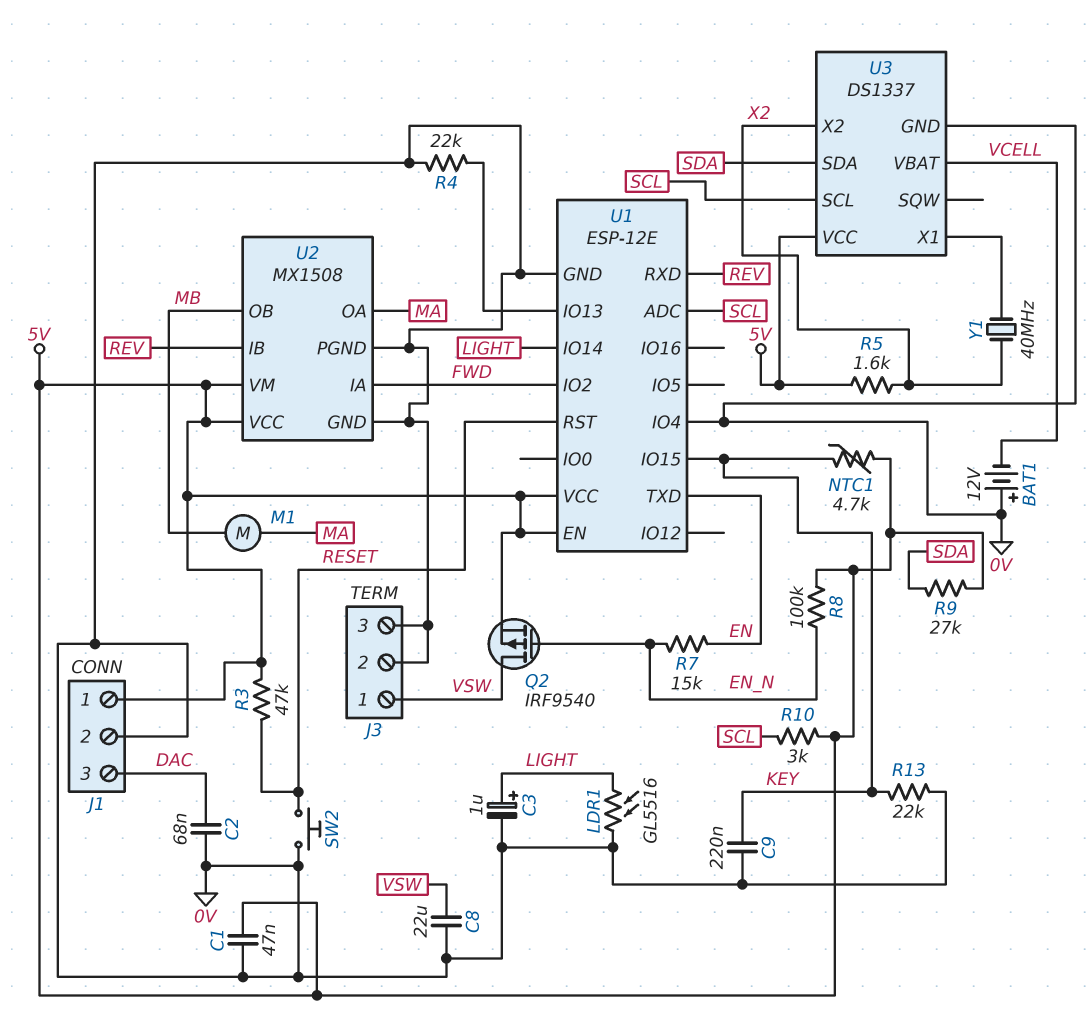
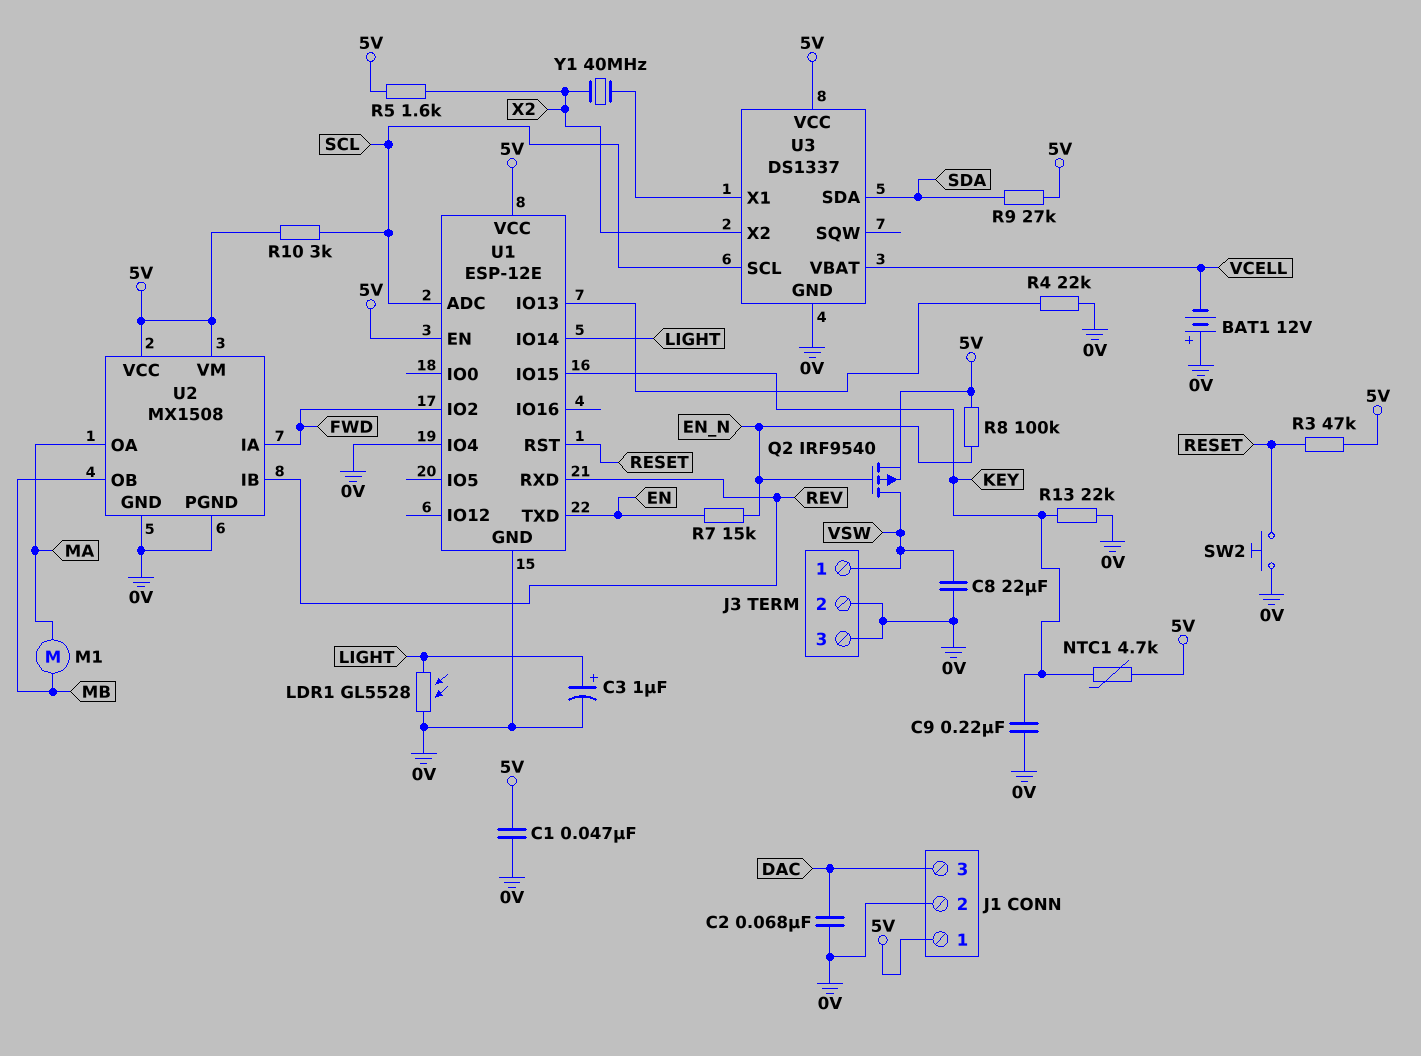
LDR1: GL5516 (0V, LIGHT) -> GL5528 (0V, LIGHT)

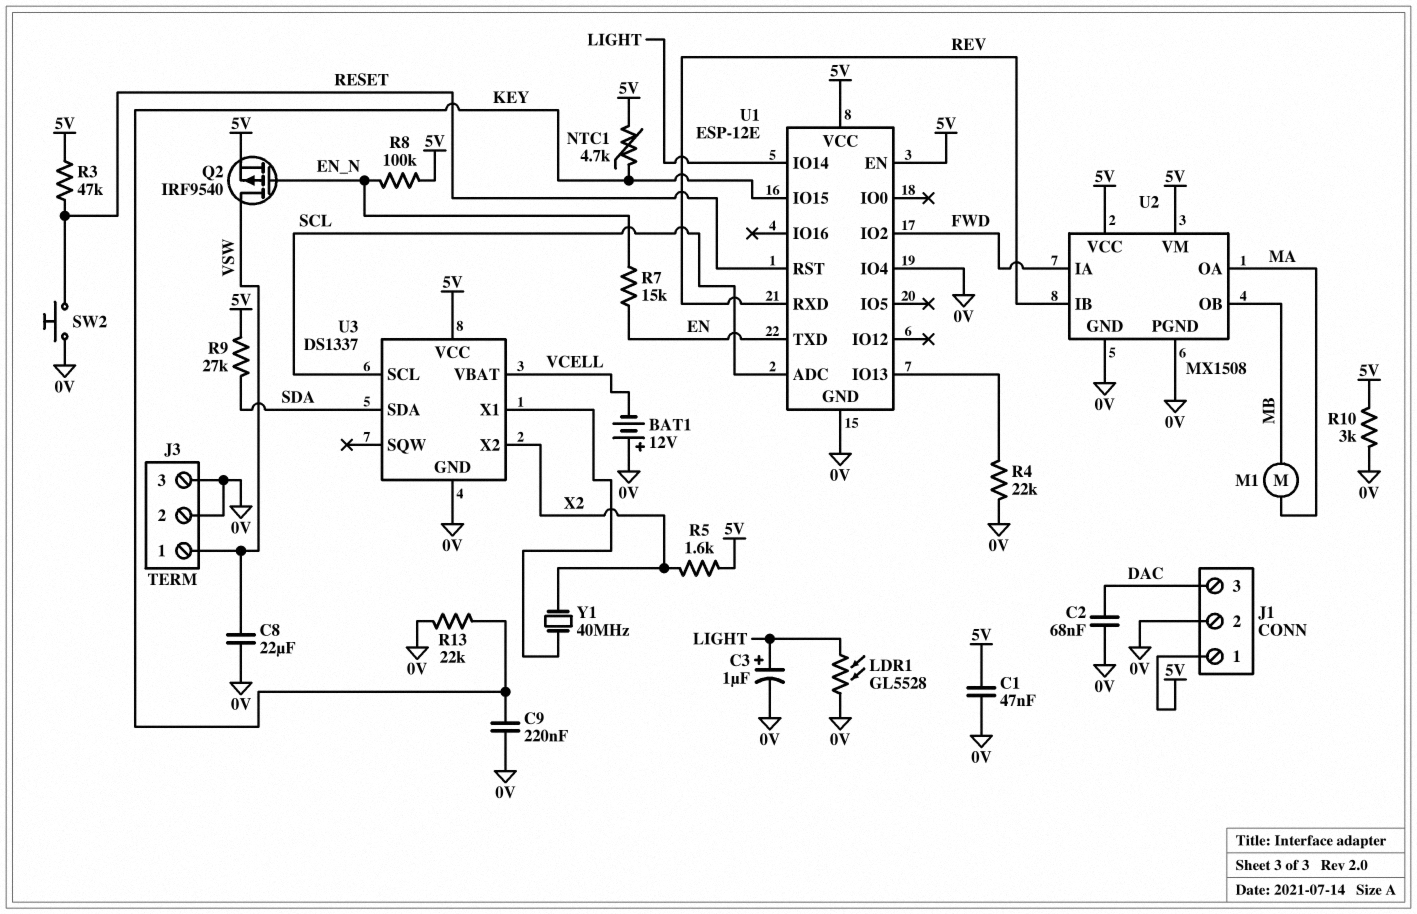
R10: 3k (5V, SCL) -> 3k (0V, 5V)

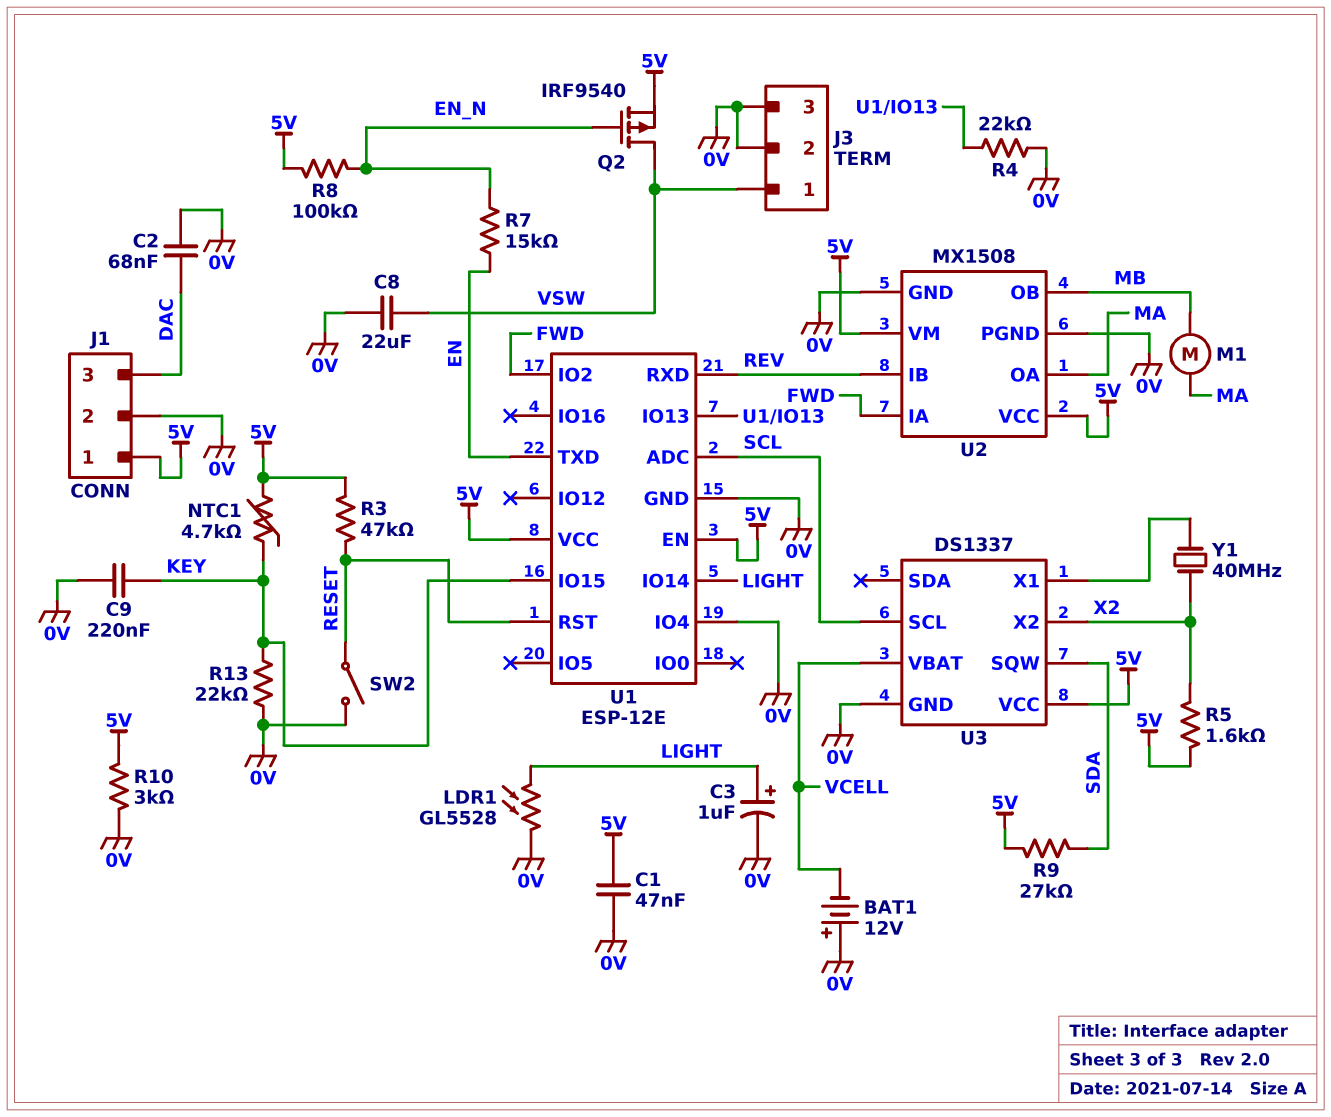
SW2: button (0V, RESET) -> switch (0V, RESET)
U3 pin SDA: SDA -> none
U3 pin SQW: none -> SDA

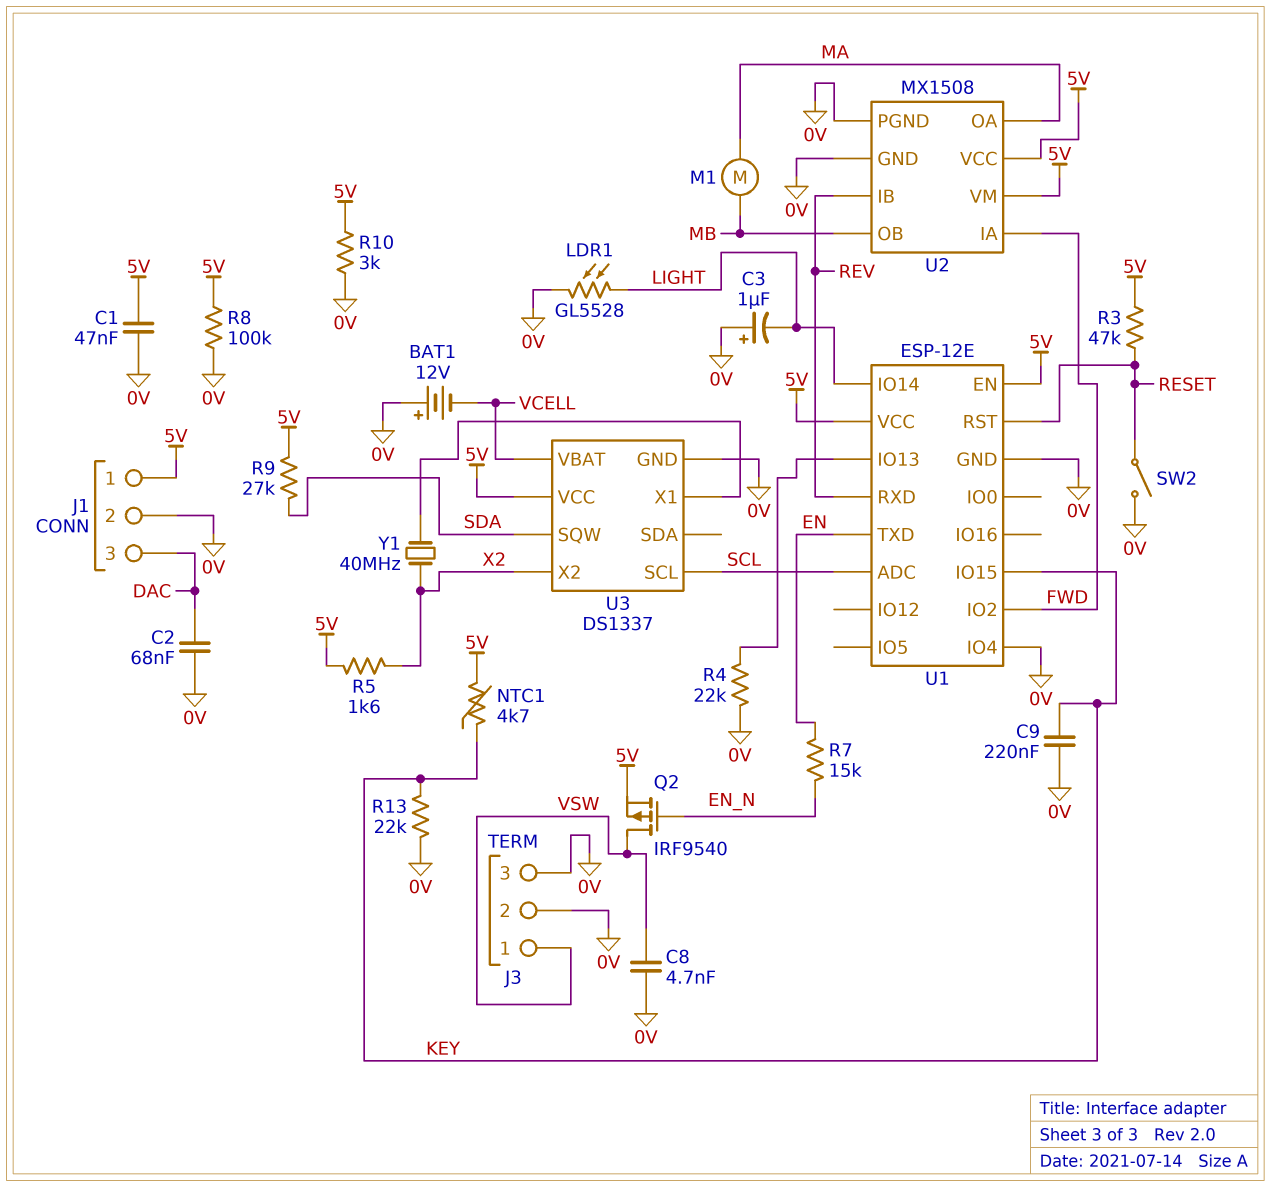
C3: 1uF (plus LIGHT, minus 0V) -> 1uF (plus 0V, minus LIGHT)
C8: 22uF (0V, VSW) -> 4.7nF (0V, VSW)
R8: 100k (5V, EN_N) -> 100k (0V, 5V)

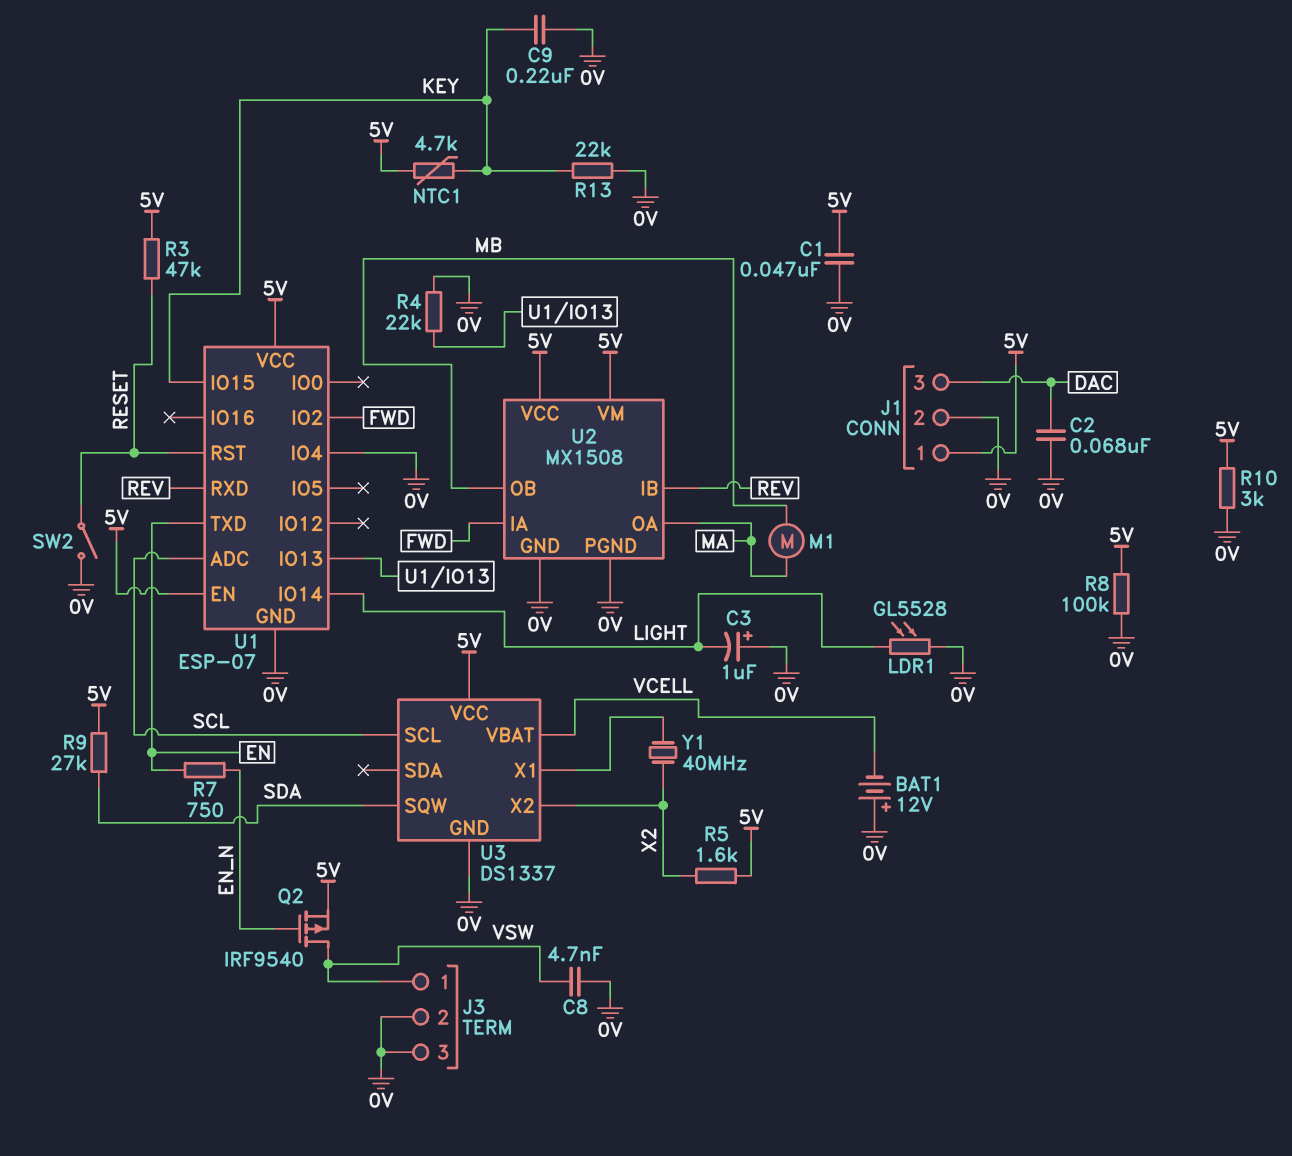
R7: 15k (EN, EN_N) -> 750 (EN, EN_N)
U1: ESP-12E -> ESP-07

